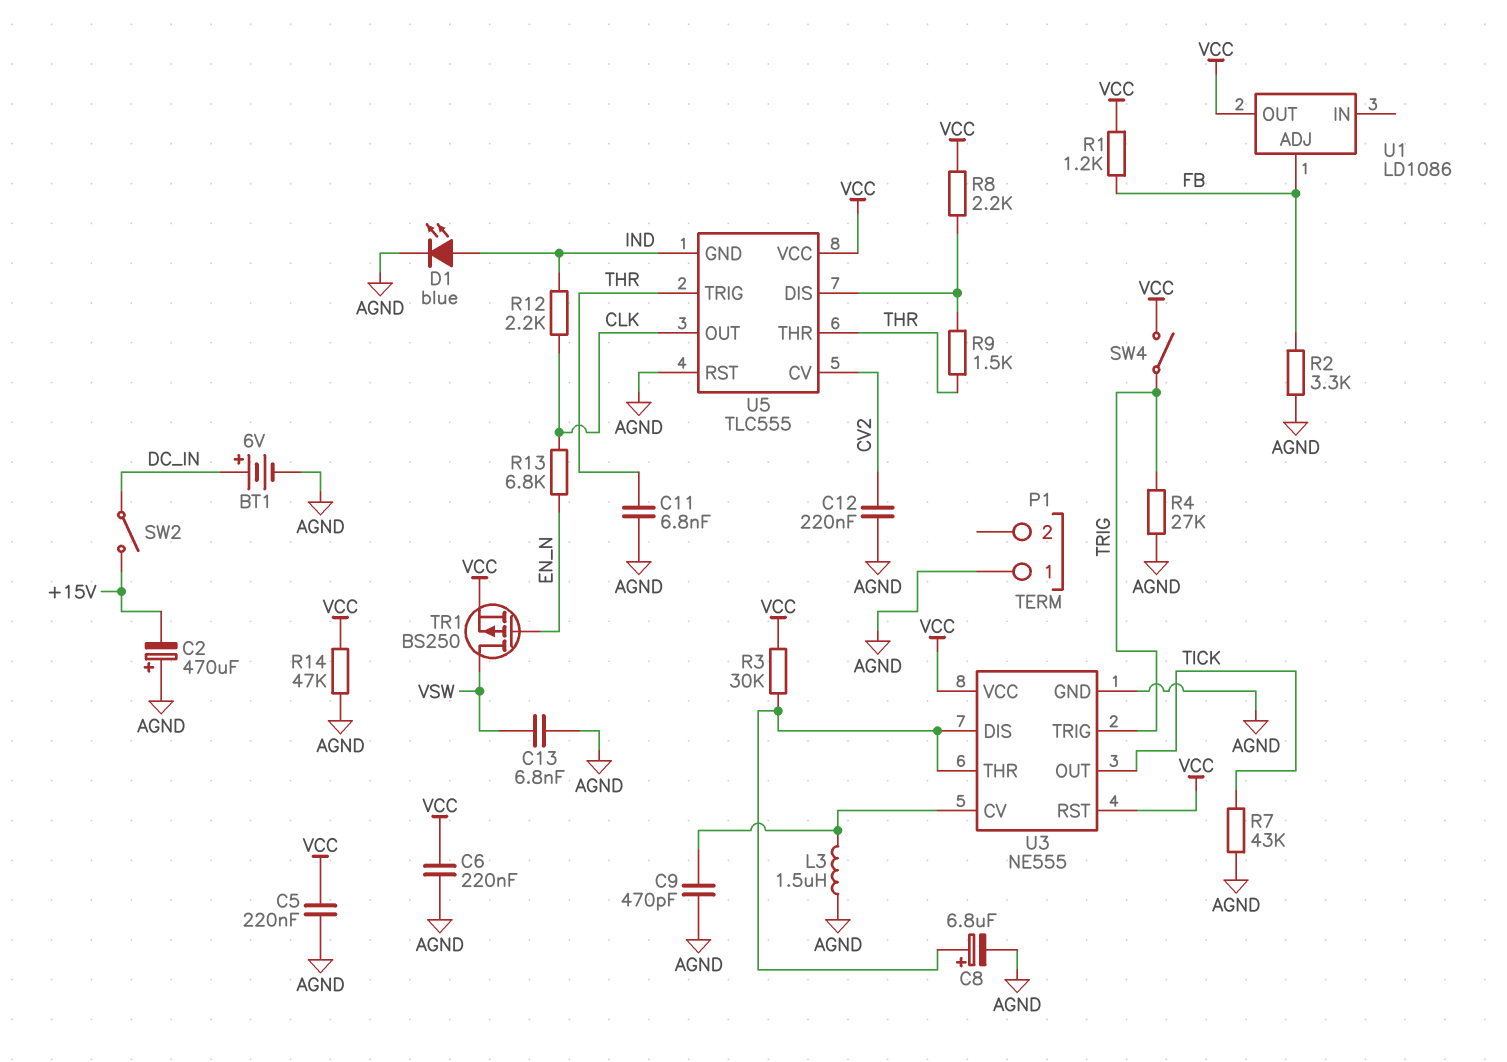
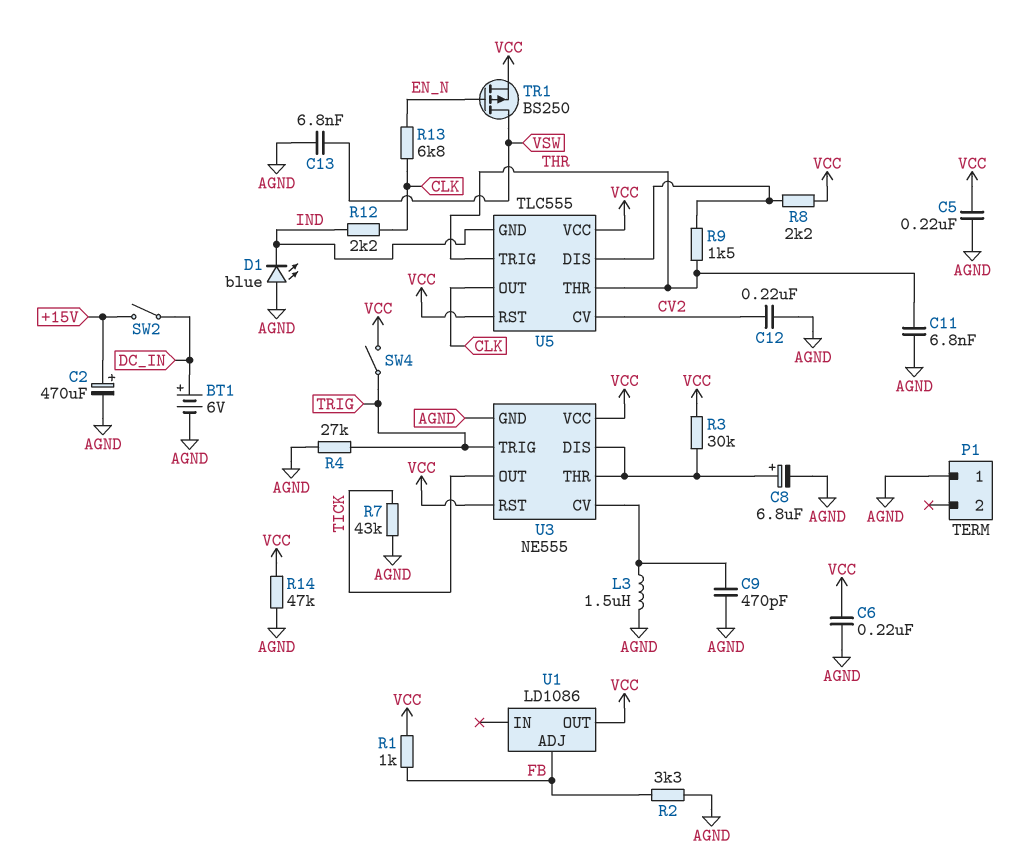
C2: 470uF (plus AGND, minus +15V) -> 470uF (plus +15V, minus AGND)
D1: LED blue (A IND, K AGND) -> LED blue (A AGND, K IND)
R1: 1.2k (FB, VCC) -> 1k (FB, VCC)
U5 pin RST: AGND -> VCC

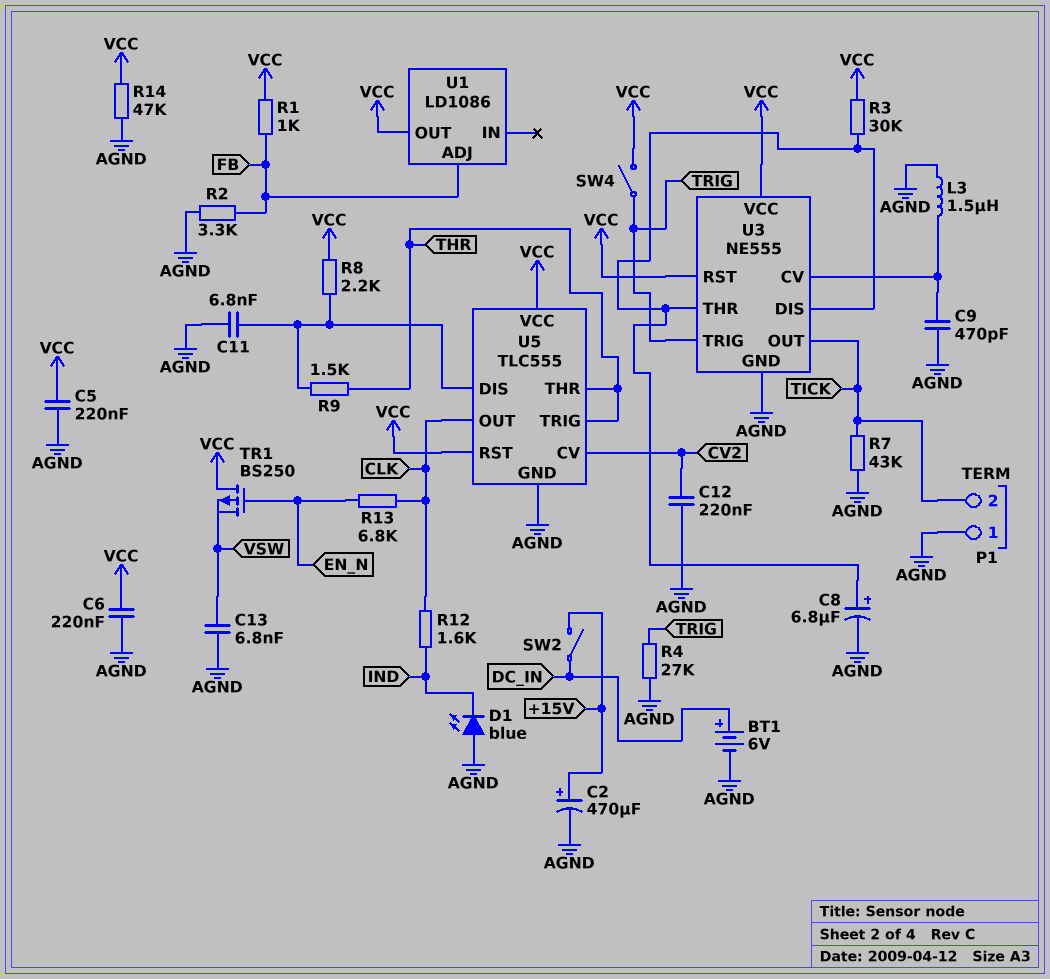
C11: 6.8nF (AGND, THR) -> 6.8nF (AGND, U5/DIS)
P1 pin 2: none -> TICK
R12: 2.2k (CLK, IND) -> 1.6k (CLK, IND)
TR1: PMOS BS250 (G EN_N, D VSW, S VCC) -> PMOS BS250 (G EN_N, D VCC, S VSW)
U5 pin GND: IND -> AGND

